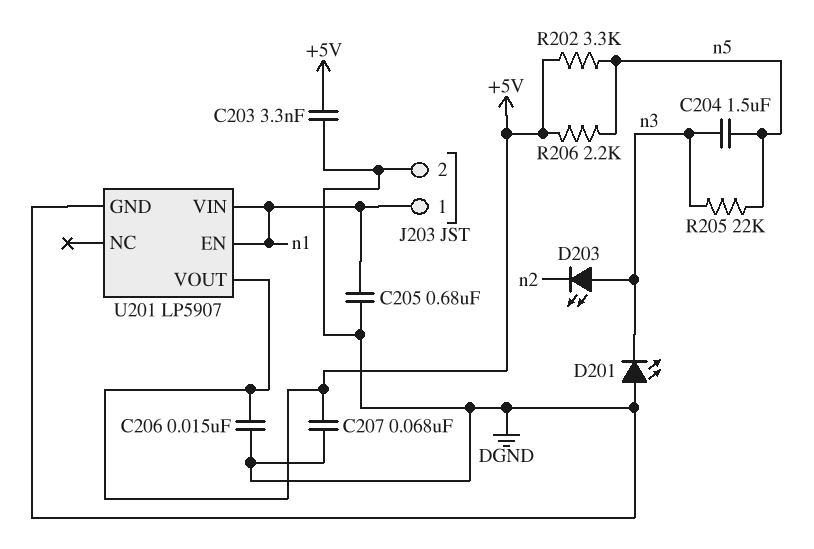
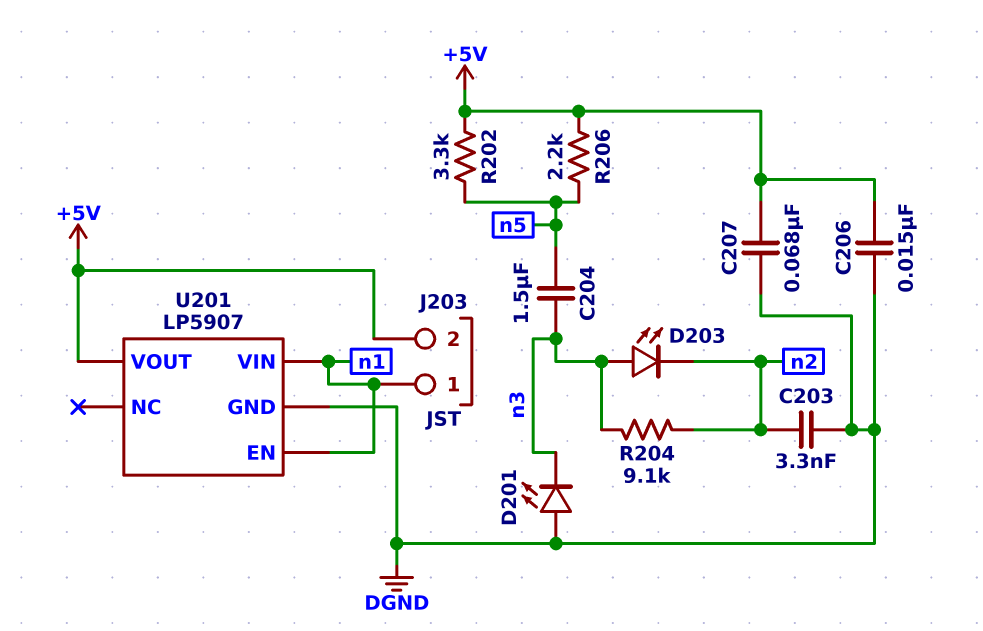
C203: 3.3nF (+5V, DGND) -> 3.3nF (DGND, n2)
C205: 680nF (DGND, n1) -> none
J203 pin 2: DGND -> +5V
R204: none -> 9.1k (n2, n3)
R205: 22k (n3, n5) -> none

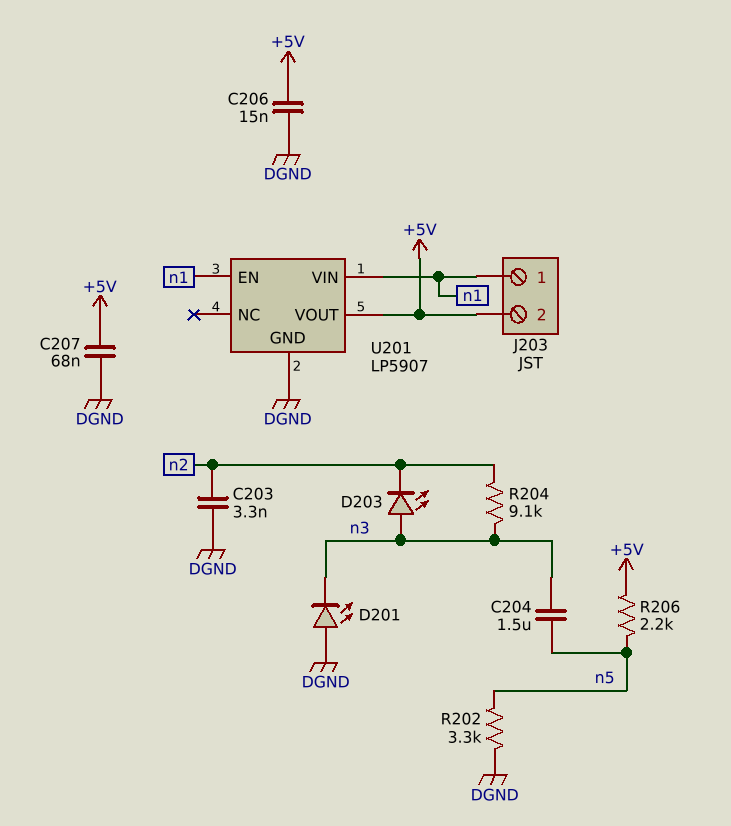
R202: 3.3k (+5V, n5) -> 3.3k (DGND, n5)

